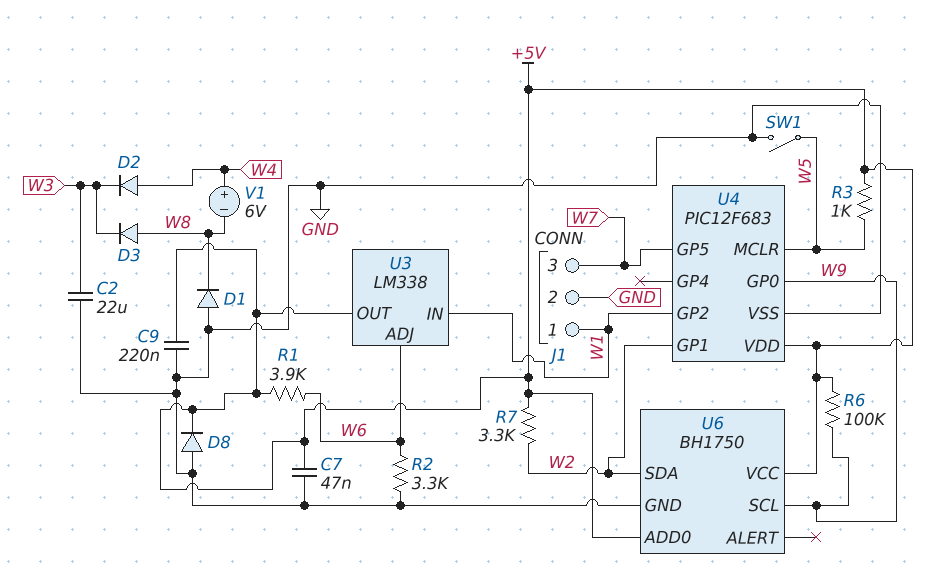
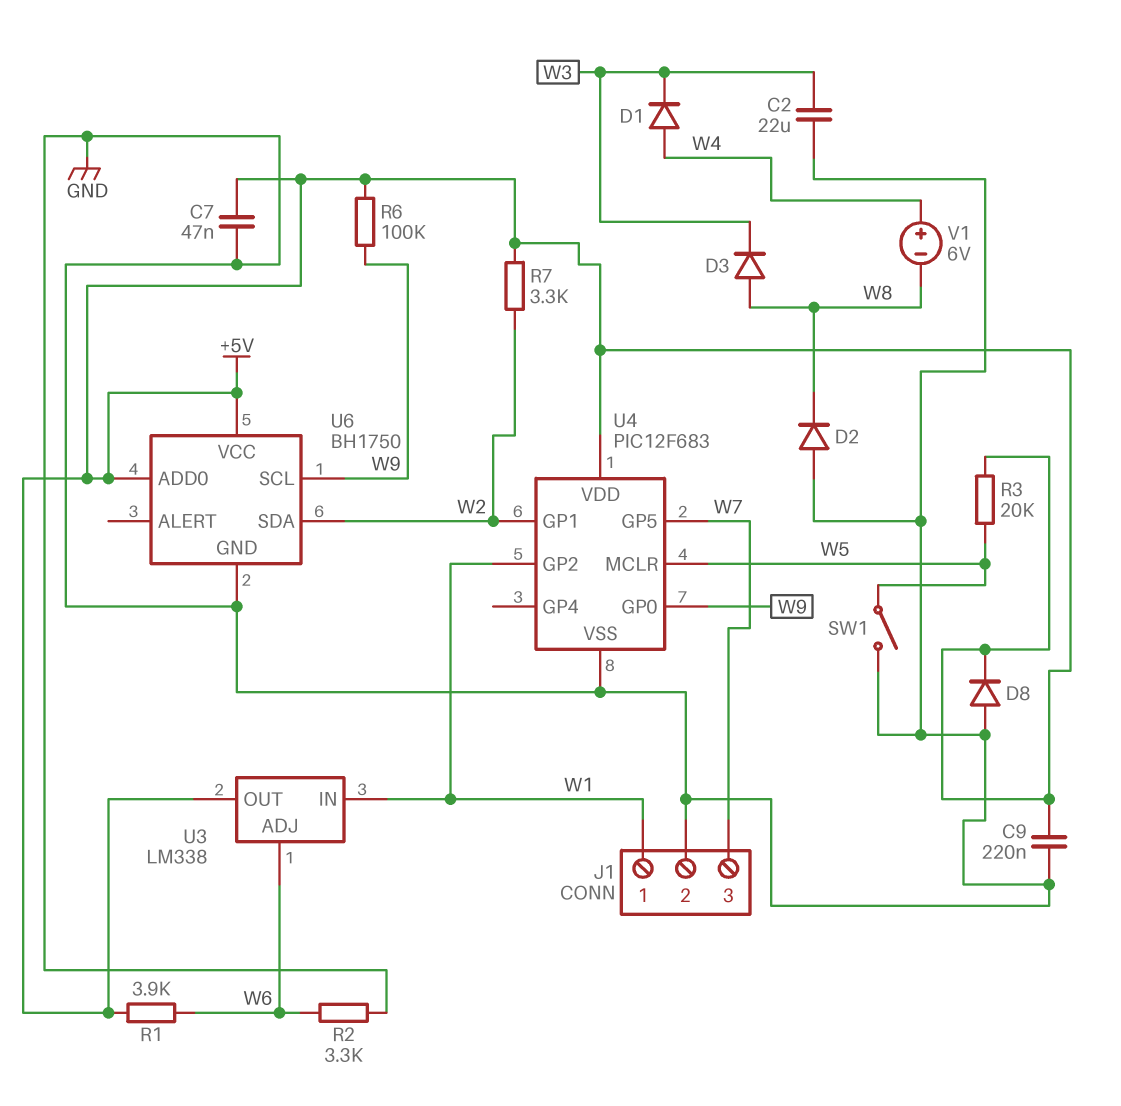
D1: diode (A GND, K W8) -> diode (A W4, K W3)
D2: diode (A W4, K W3) -> diode (A GND, K W8)
R3: 1k (+5V, W5) -> 20k (+5V, W5)

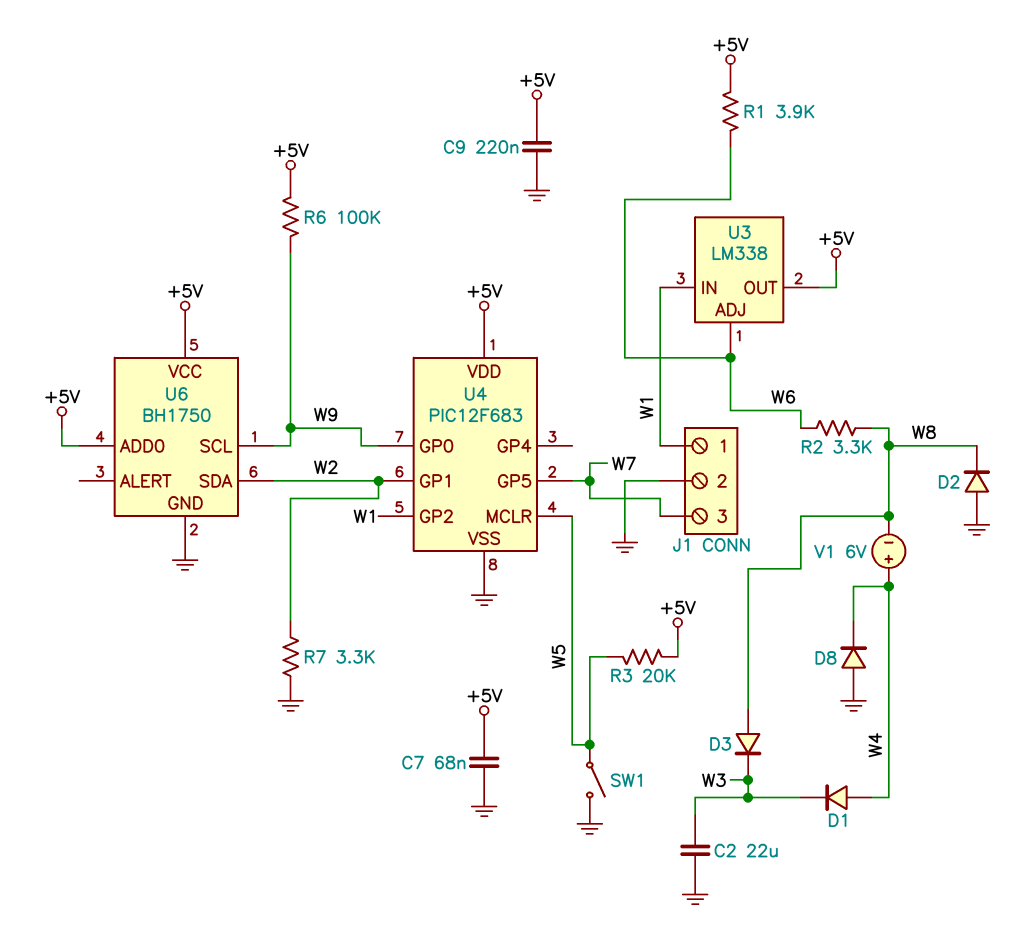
C7: 47nF (+5V, GND) -> 68nF (+5V, GND)
D8: diode (A GND, K +5V) -> diode (A GND, K W4)
R2: 3.3k (GND, W6) -> 3.3k (W6, W8)
R7: 3.3k (+5V, W2) -> 3.3k (GND, W2)

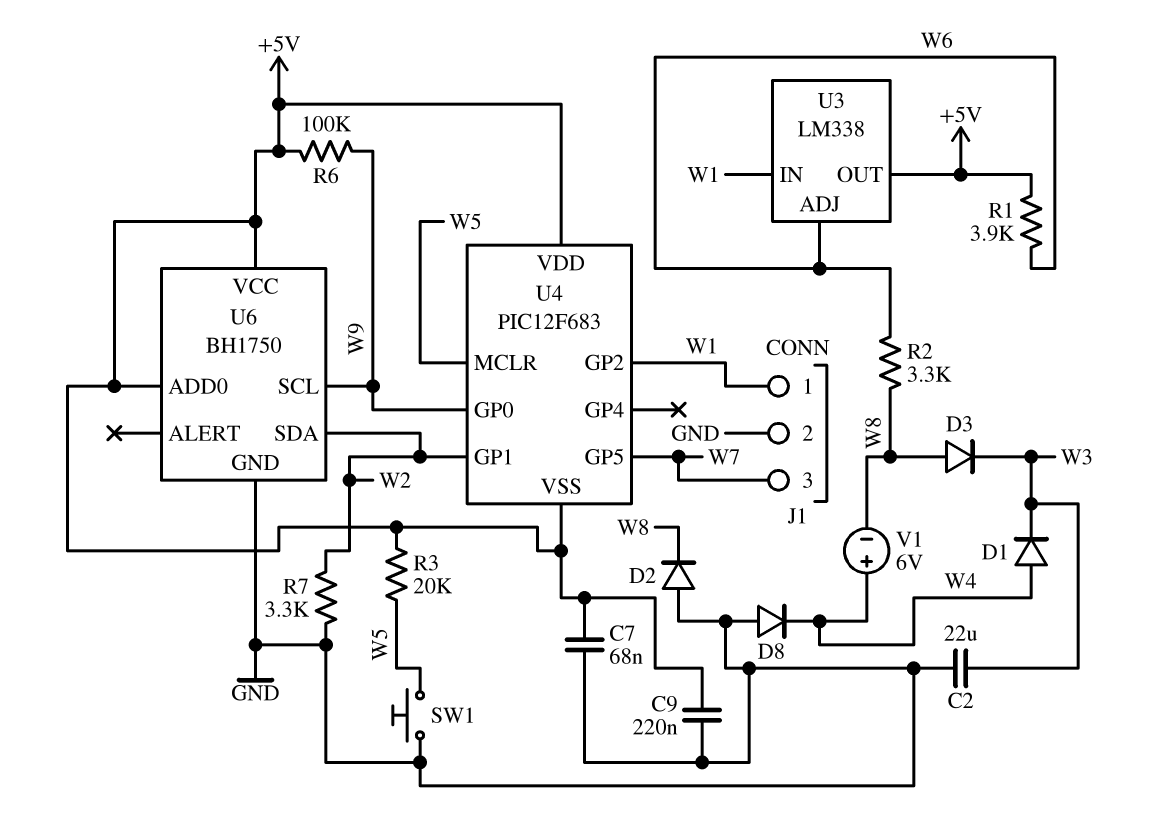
SW1: switch (GND, W5) -> button (GND, W5)
U4 pin VSS: GND -> +5V

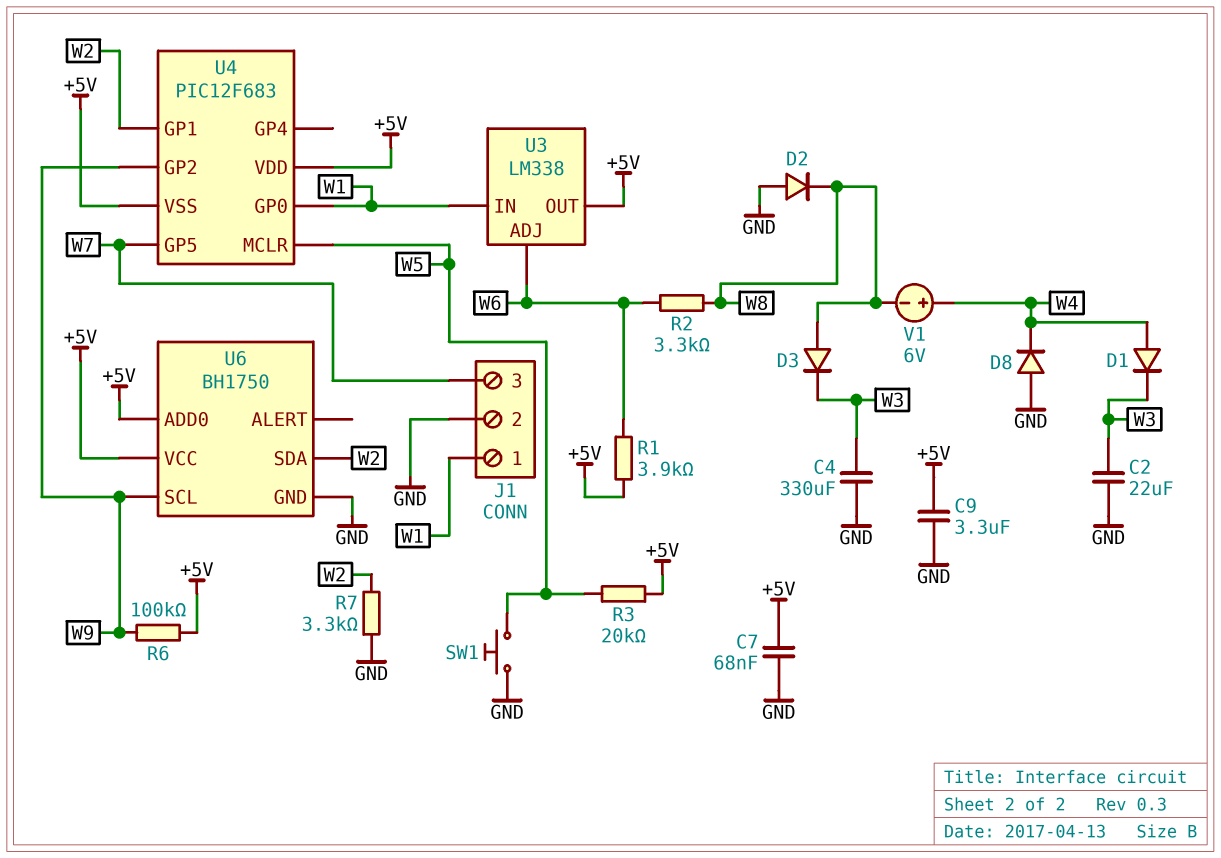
C4: none -> 330uF (GND, W3)
C9: 220nF (+5V, GND) -> 3.3uF (+5V, GND)
U4 pin GP0: W9 -> W1
U4 pin GP2: W1 -> W9

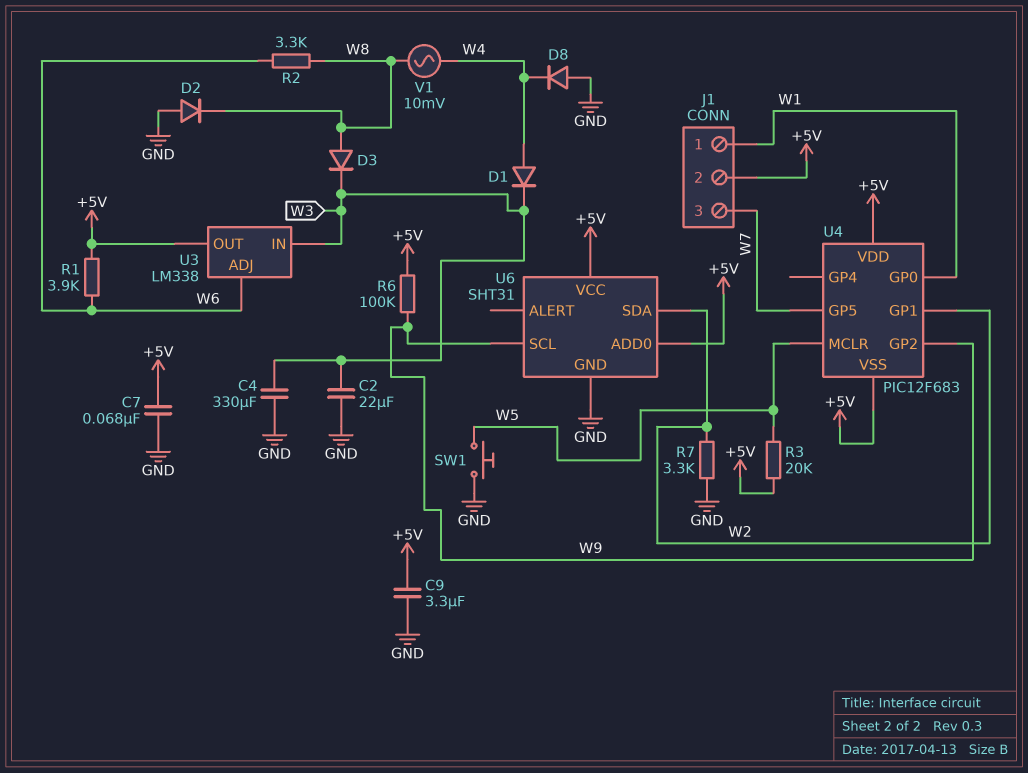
J1 pin 2: GND -> +5V
U3 pin IN: W1 -> W3
U6: BH1750 -> SHT31
V1: 6V (plus W4, minus W8) -> AC 10mV (W4, W8)

